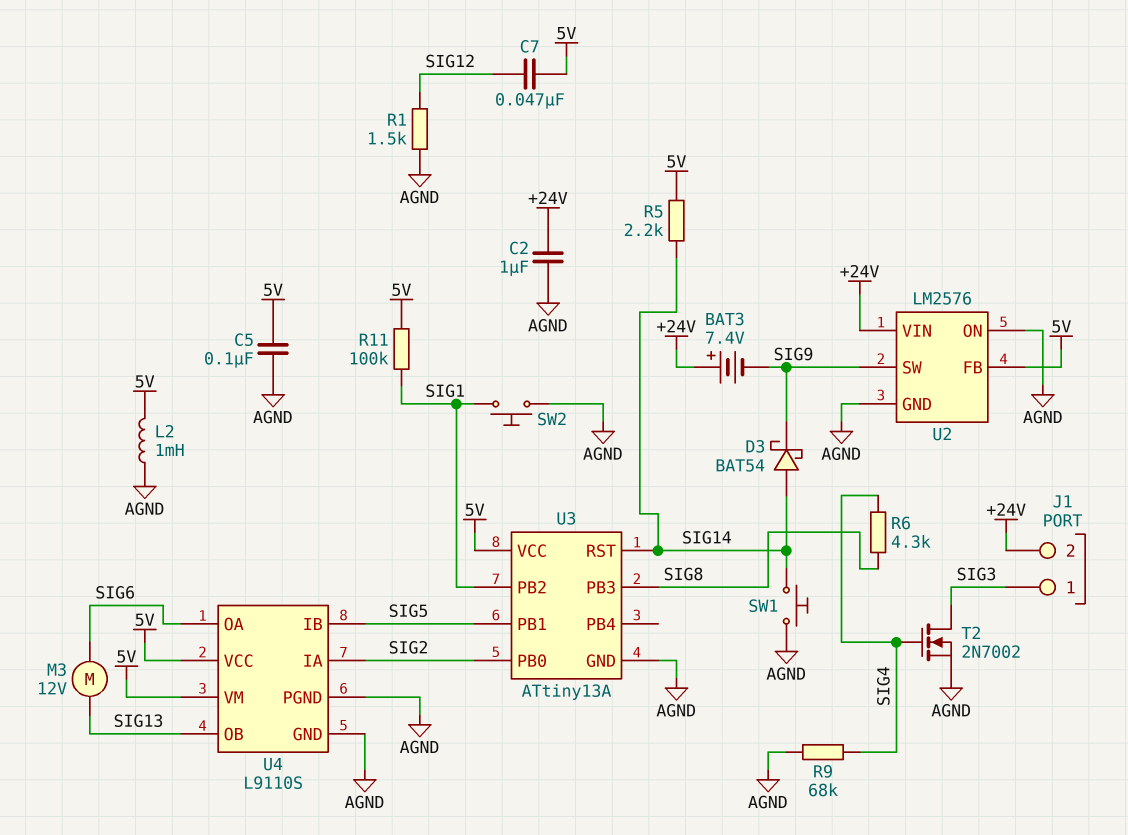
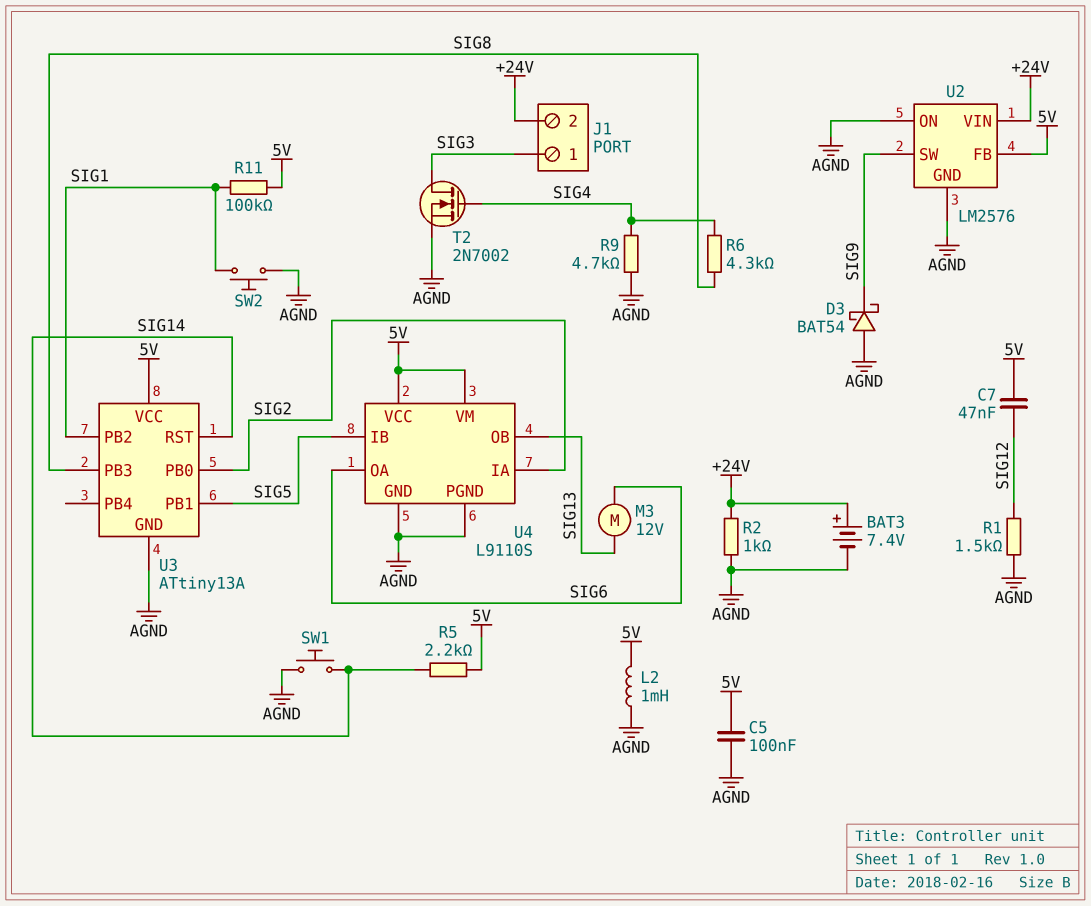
BAT3: 7.4V (plus +24V, minus SIG9) -> 7.4V (plus +24V, minus AGND)
C2: 1uF (+24V, AGND) -> none
D3: schottky BAT54 (A SIG14, K SIG9) -> schottky BAT54 (A AGND, K SIG9)
R2: none -> 1k (+24V, AGND)
R9: 68k (AGND, SIG4) -> 4.7k (AGND, SIG4)

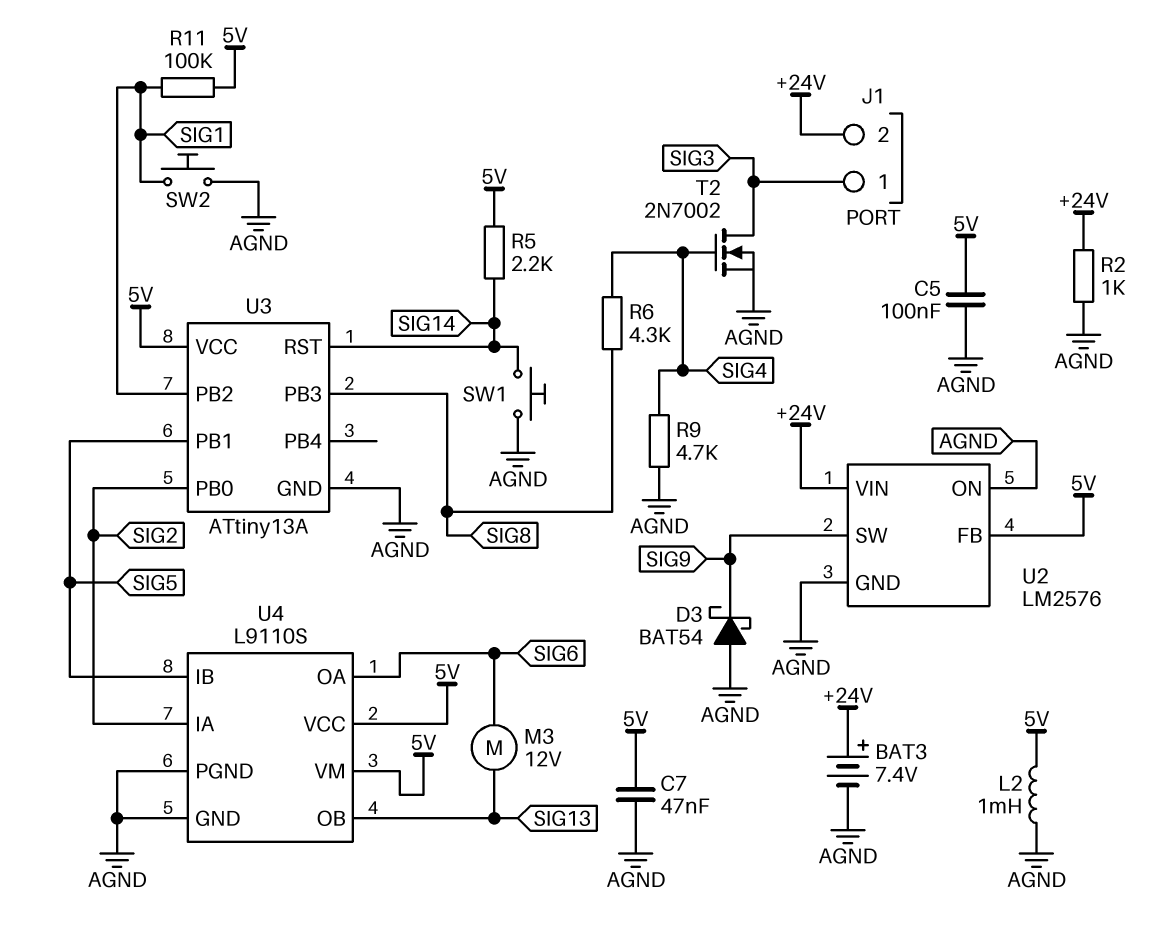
C7: 47nF (5V, SIG12) -> 47nF (5V, AGND)
R1: 1.5k (AGND, SIG12) -> none

